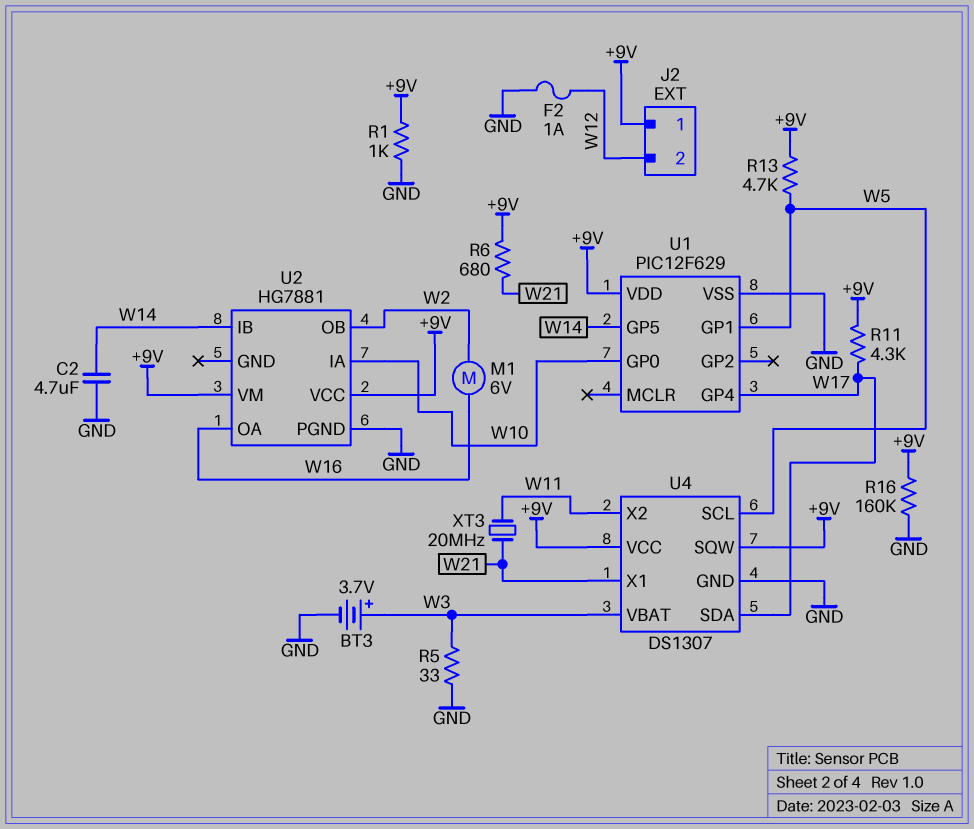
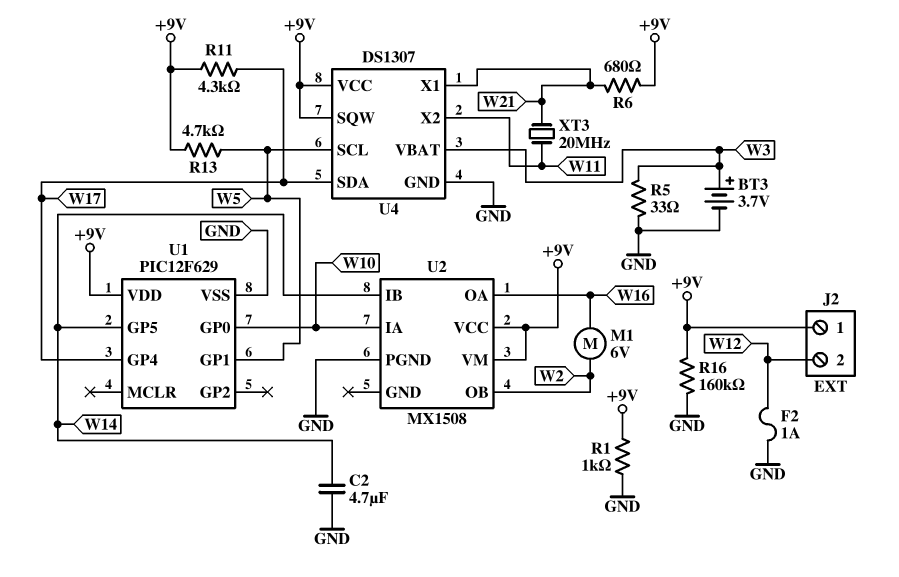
U2: HG7881 -> MX1508

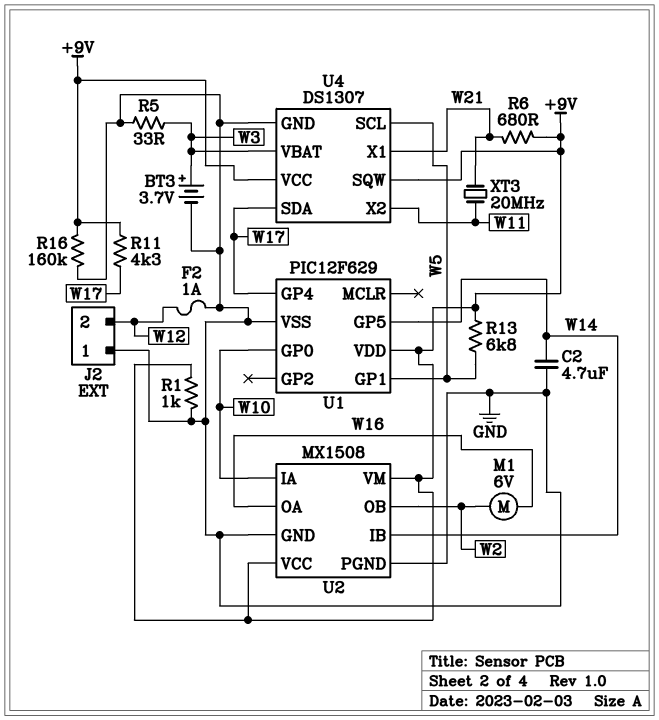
J2 pin 1: +9V -> GND
R13: 4.7k (+9V, W5) -> 6.8k (+9V, W5)
U2 pin GND: none -> GND

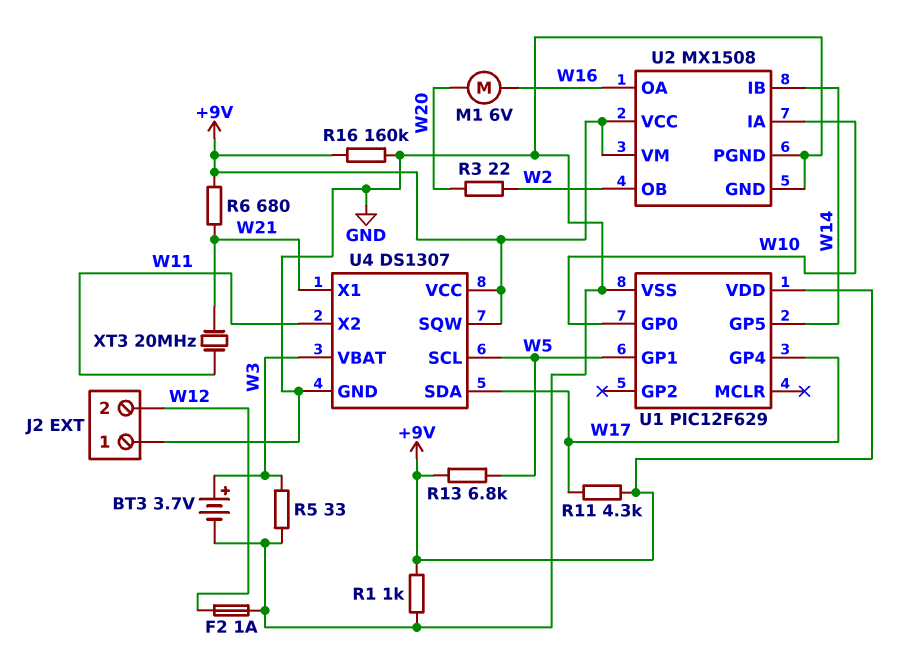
C2: 4.7uF (GND, W14) -> none
M1: motor 6V (W2, W16) -> motor 6V (W16, W20)
R3: none -> 22 (W2, W20)

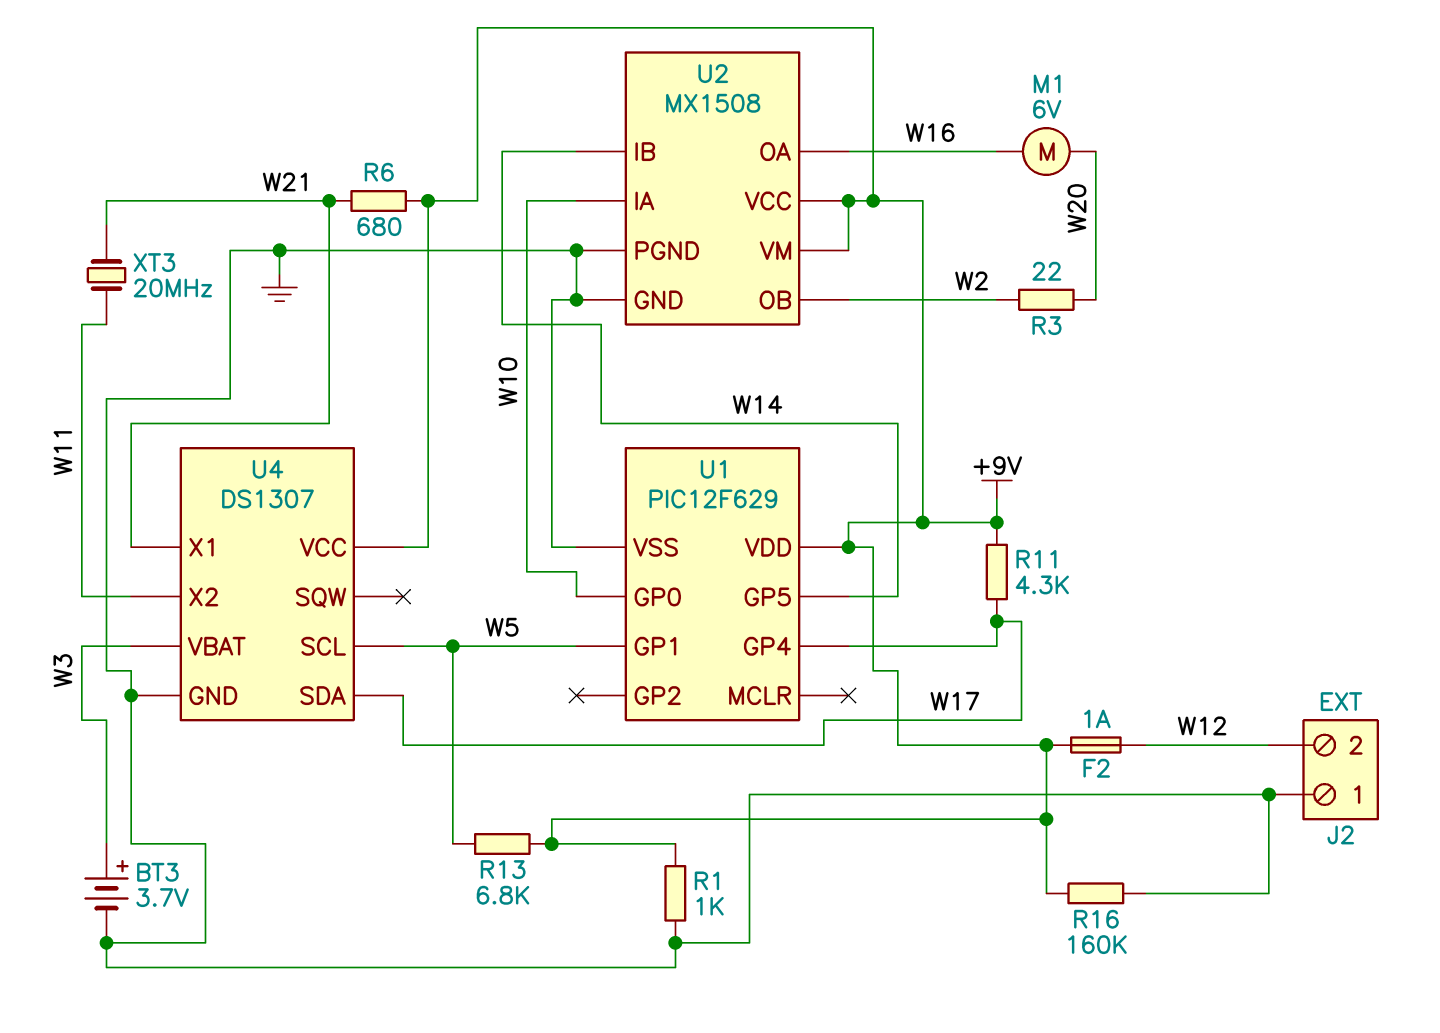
F2: 1A (GND, W12) -> 1A (+9V, W12)
R5: 33 (GND, W3) -> none
U4 pin SQW: +9V -> none

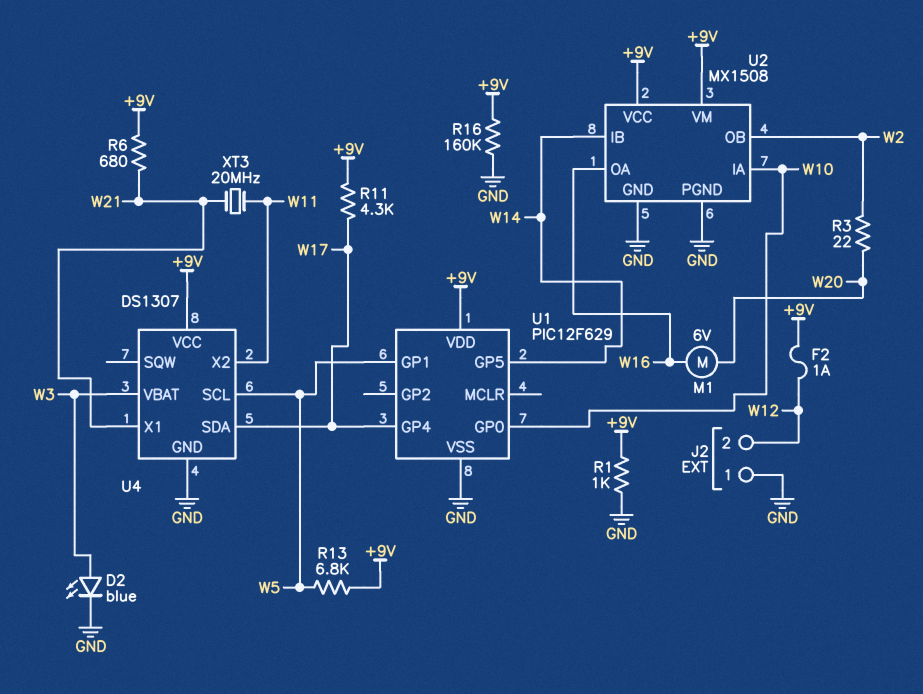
BT3: 3.7V (plus W3, minus GND) -> none
D2: none -> LED blue (A W3, K GND)

